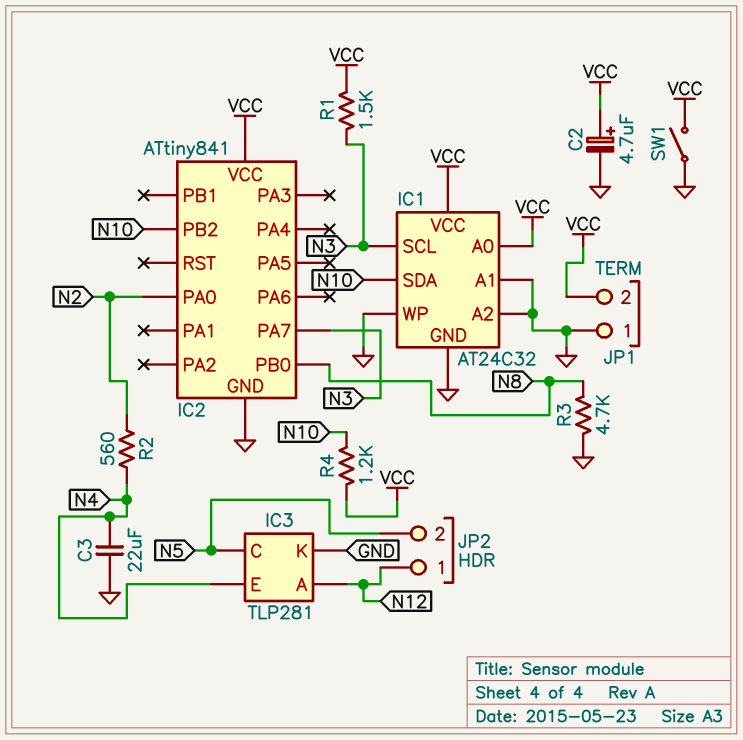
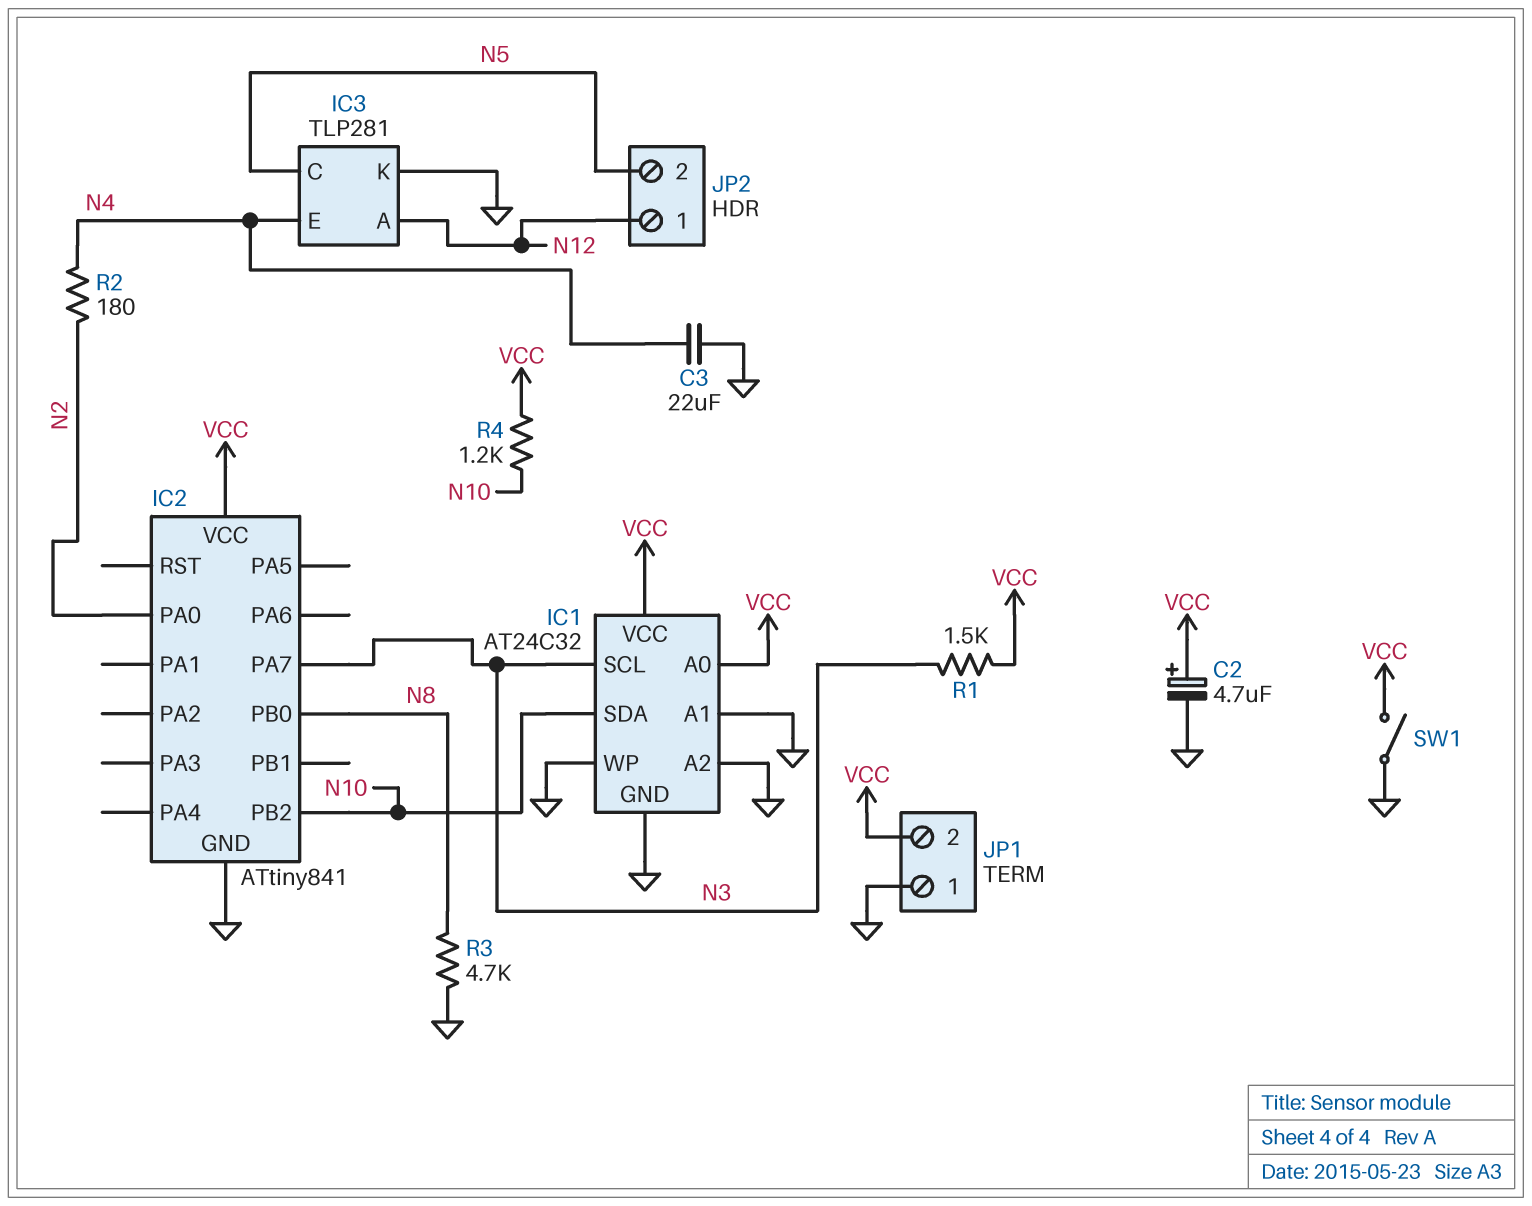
R2: 560 (N2, N4) -> 180 (N2, N4)

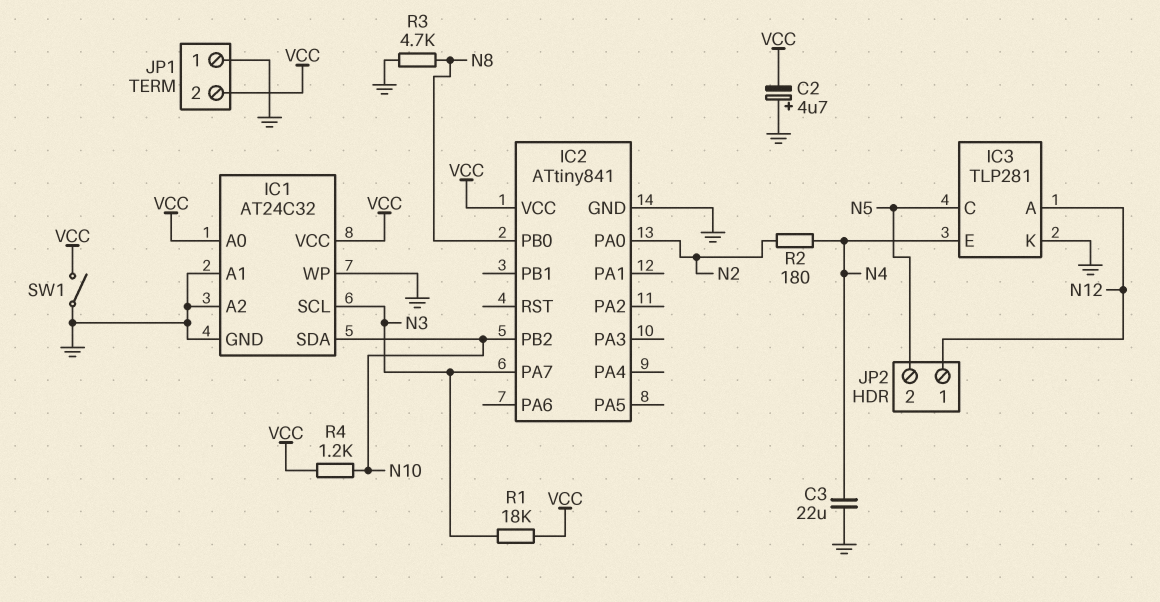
C2: 4.7uF (plus VCC, minus GND) -> 4.7uF (plus GND, minus VCC)
R1: 1.5k (N3, VCC) -> 18k (N3, VCC)

